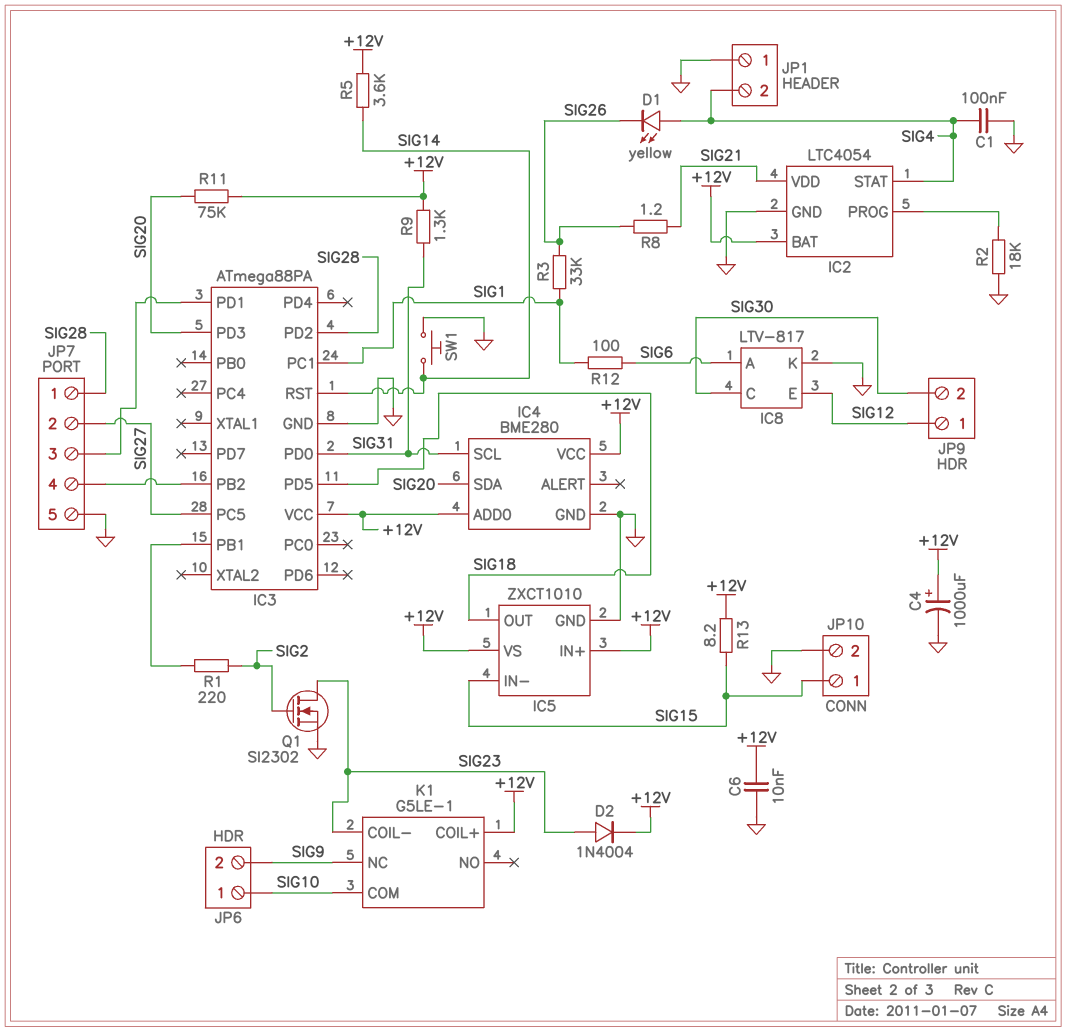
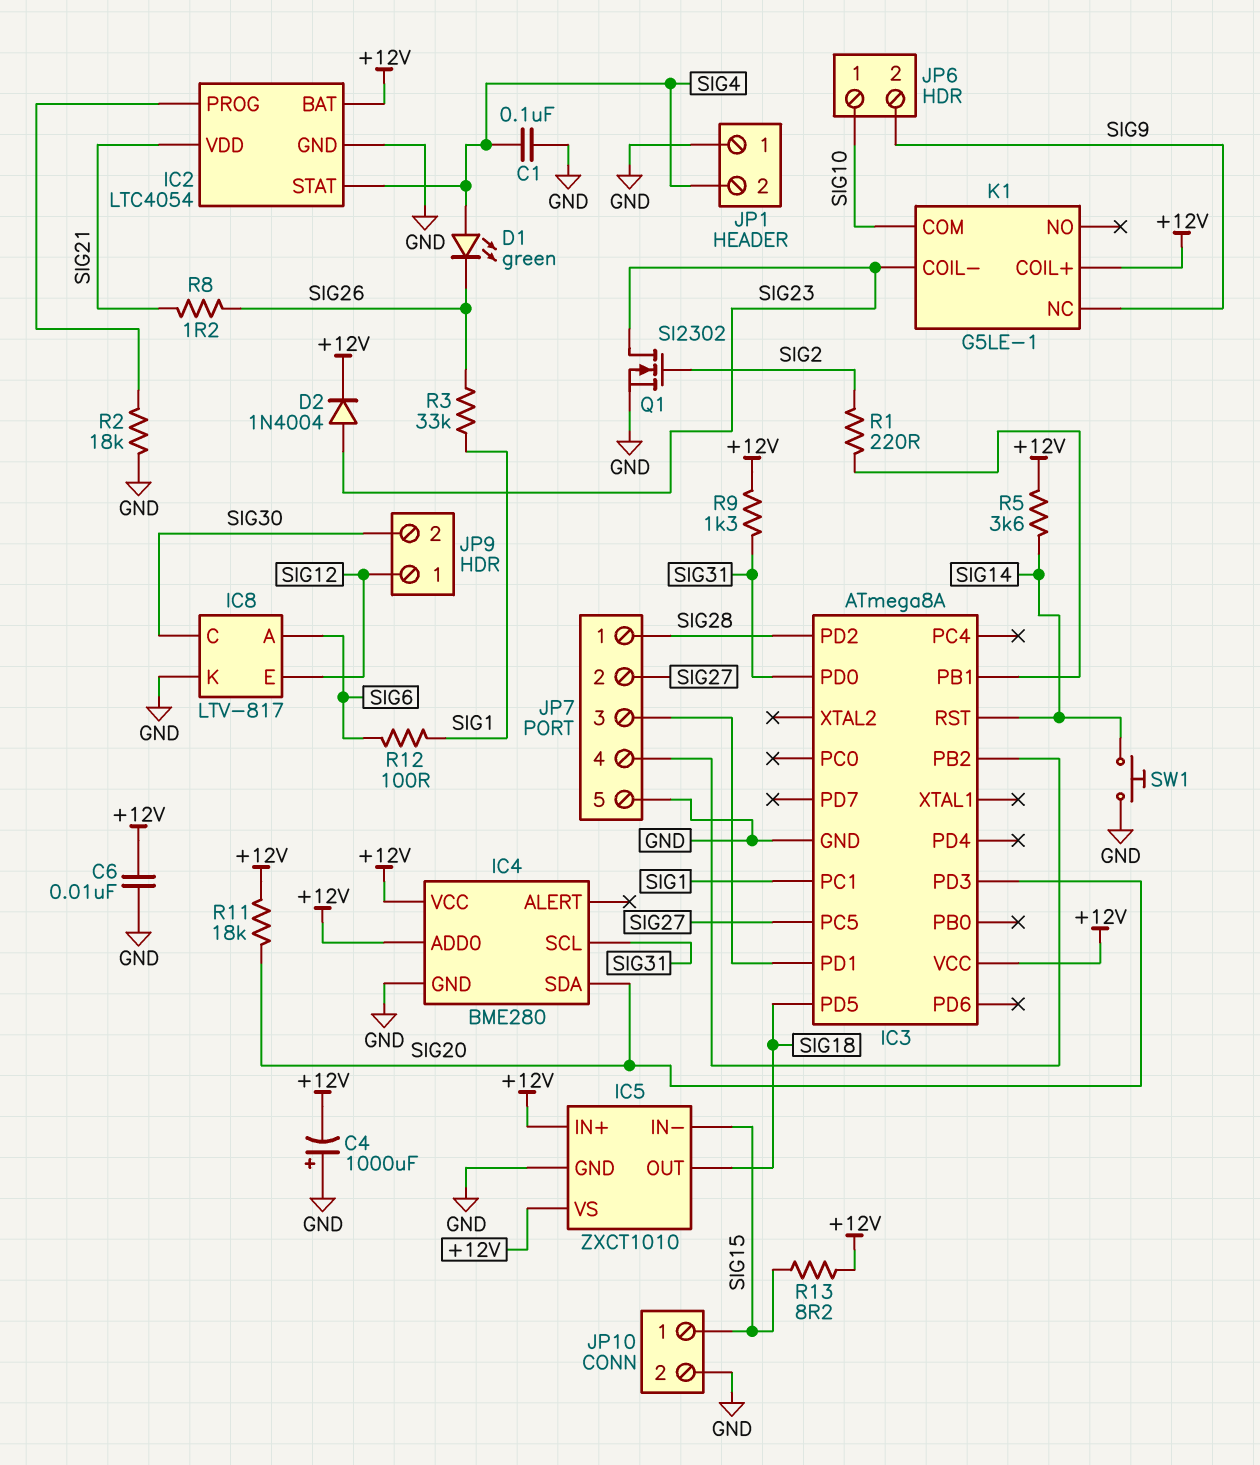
C4: 1000uF (plus +12V, minus GND) -> 1000uF (plus GND, minus +12V)
D1: LED yellow (A SIG4, K SIG26) -> LED green (A SIG4, K SIG26)
IC3: ATmega88PA -> ATmega8A
R11: 75k (+12V, SIG20) -> 18k (+12V, SIG20)

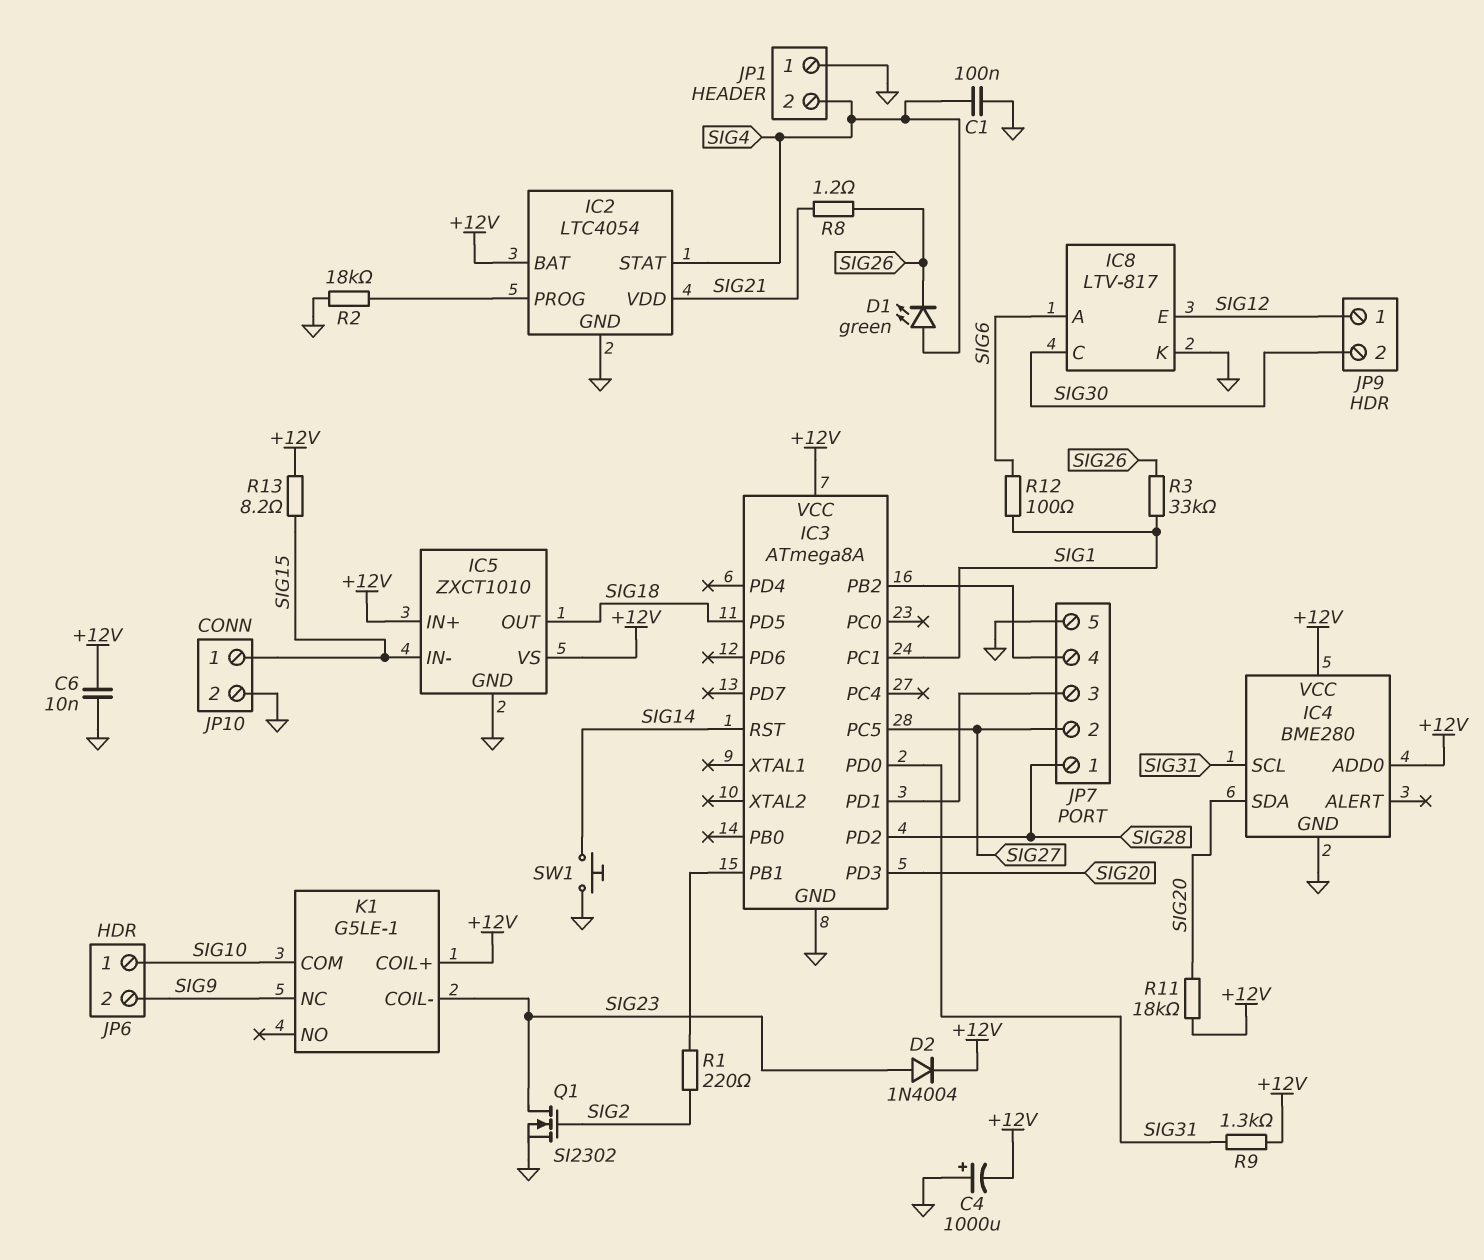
R5: 3.6k (+12V, SIG14) -> none

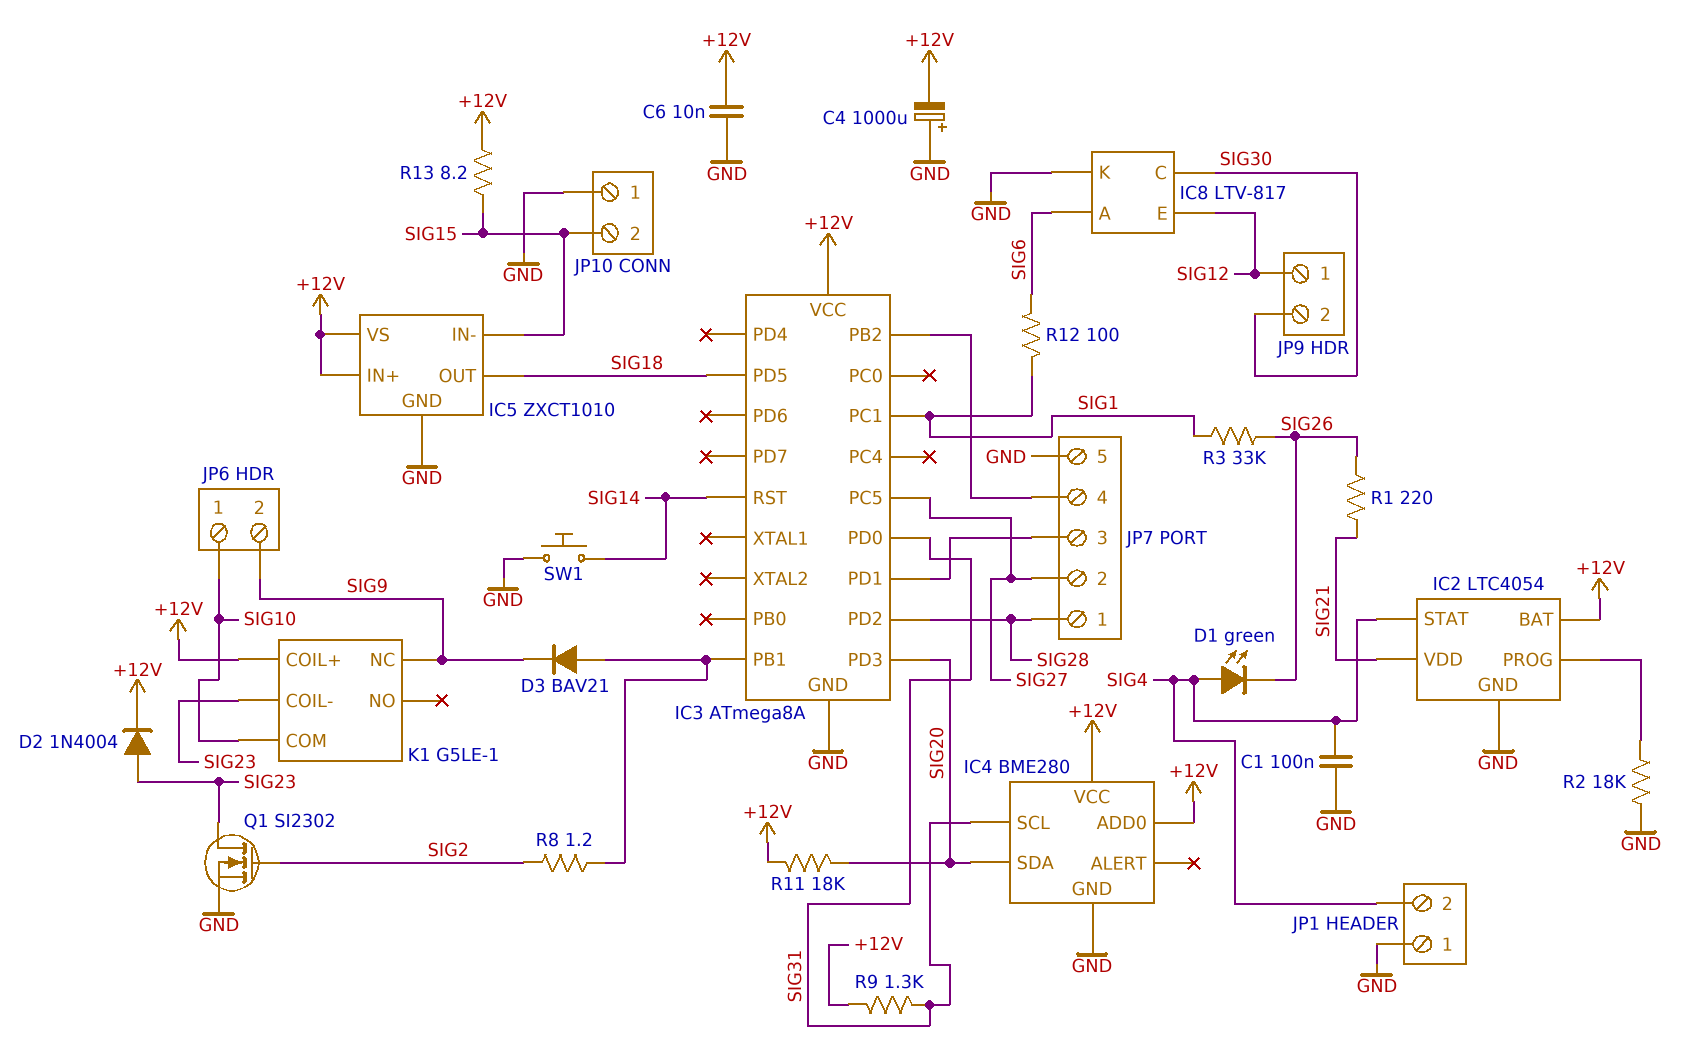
D3: none -> diode BAV21 (A IC3/PB1, K SIG9)
JP10 pin 1: SIG15 -> GND
JP10 pin 2: GND -> SIG15
R1: 220 (IC3/PB1, SIG2) -> 220 (SIG21, SIG26)
R8: 1.2 (SIG21, SIG26) -> 1.2 (IC3/PB1, SIG2)

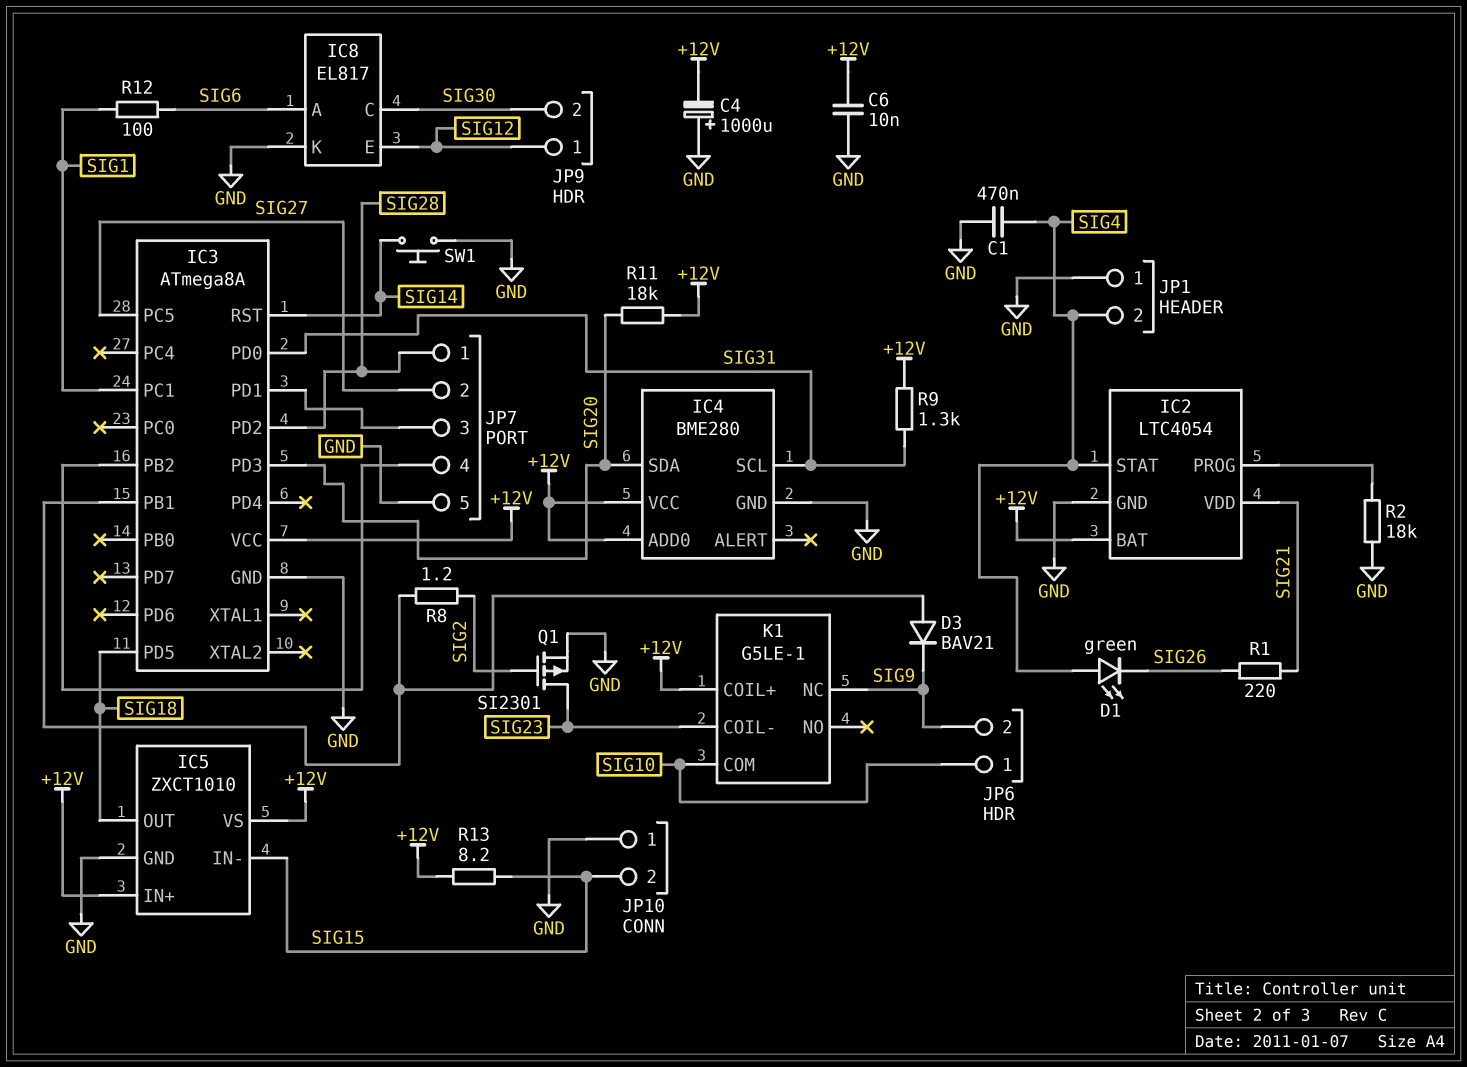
C1: 100nF (GND, SIG4) -> 470nF (GND, SIG4)
D2: diode 1N4004 (A SIG23, K +12V) -> none
IC8: LTV-817 -> EL817
Q1: NMOS SI2302 (G SIG2, D SIG23, S GND) -> PMOS SI2301 (G SIG2, D SIG23, S GND)
R3: 33k (SIG1, SIG26) -> none

